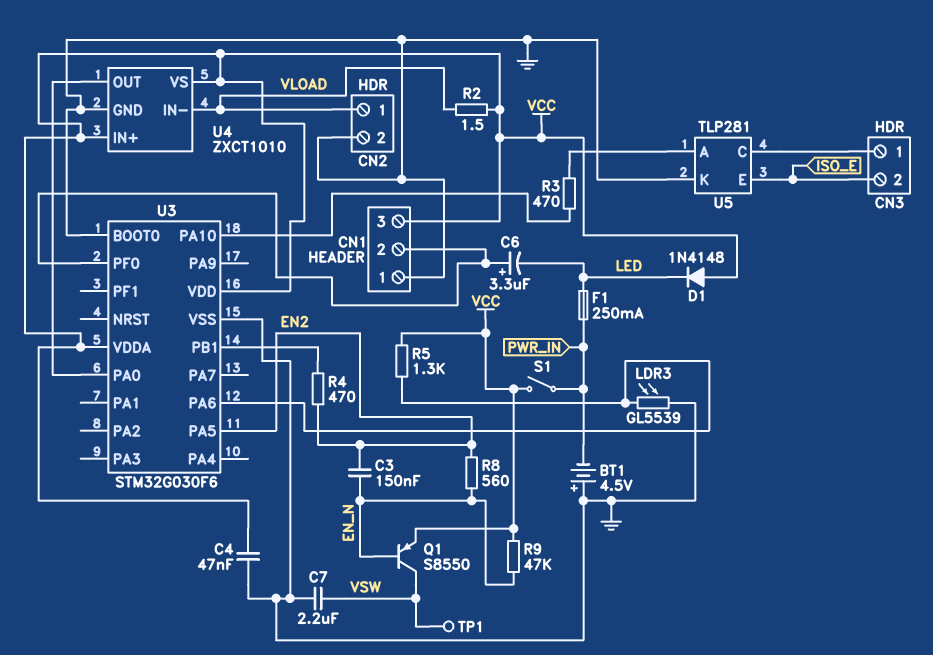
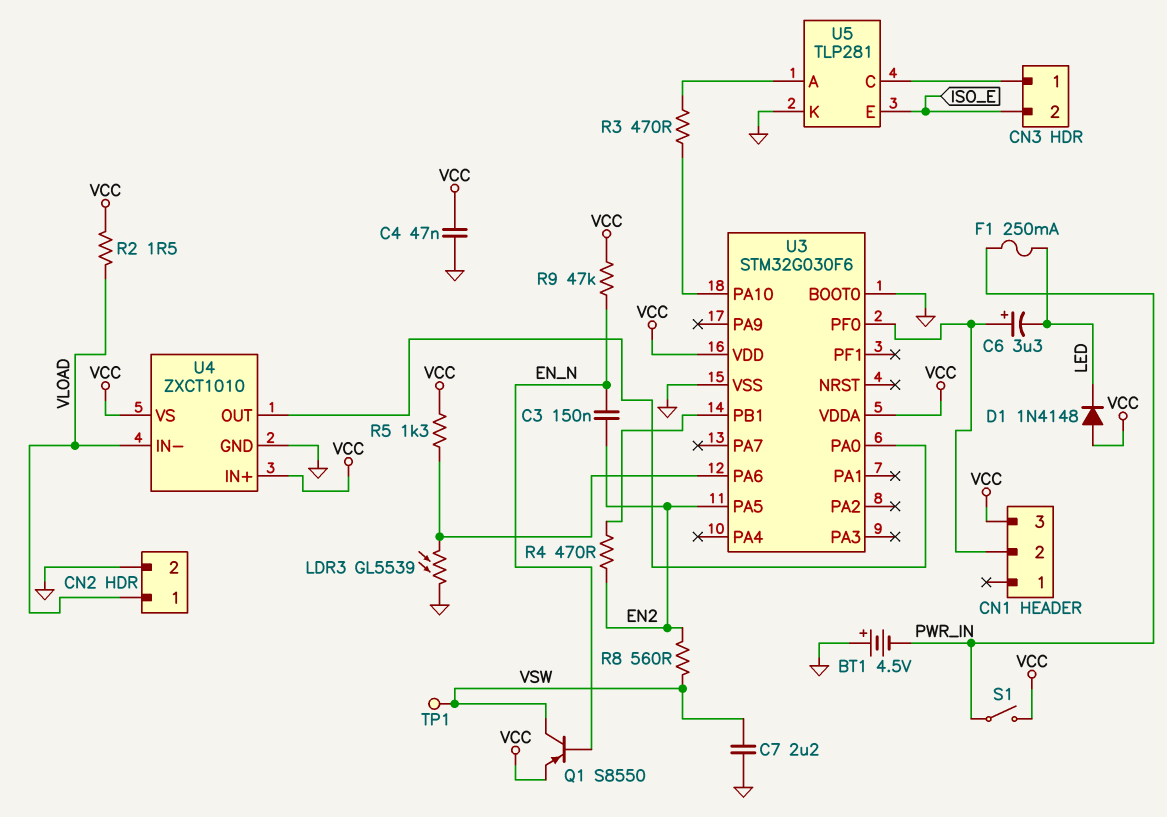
CN1 pin 1: GND -> none
R8: 560 (EN2, EN_N) -> 560 (EN2, VSW)

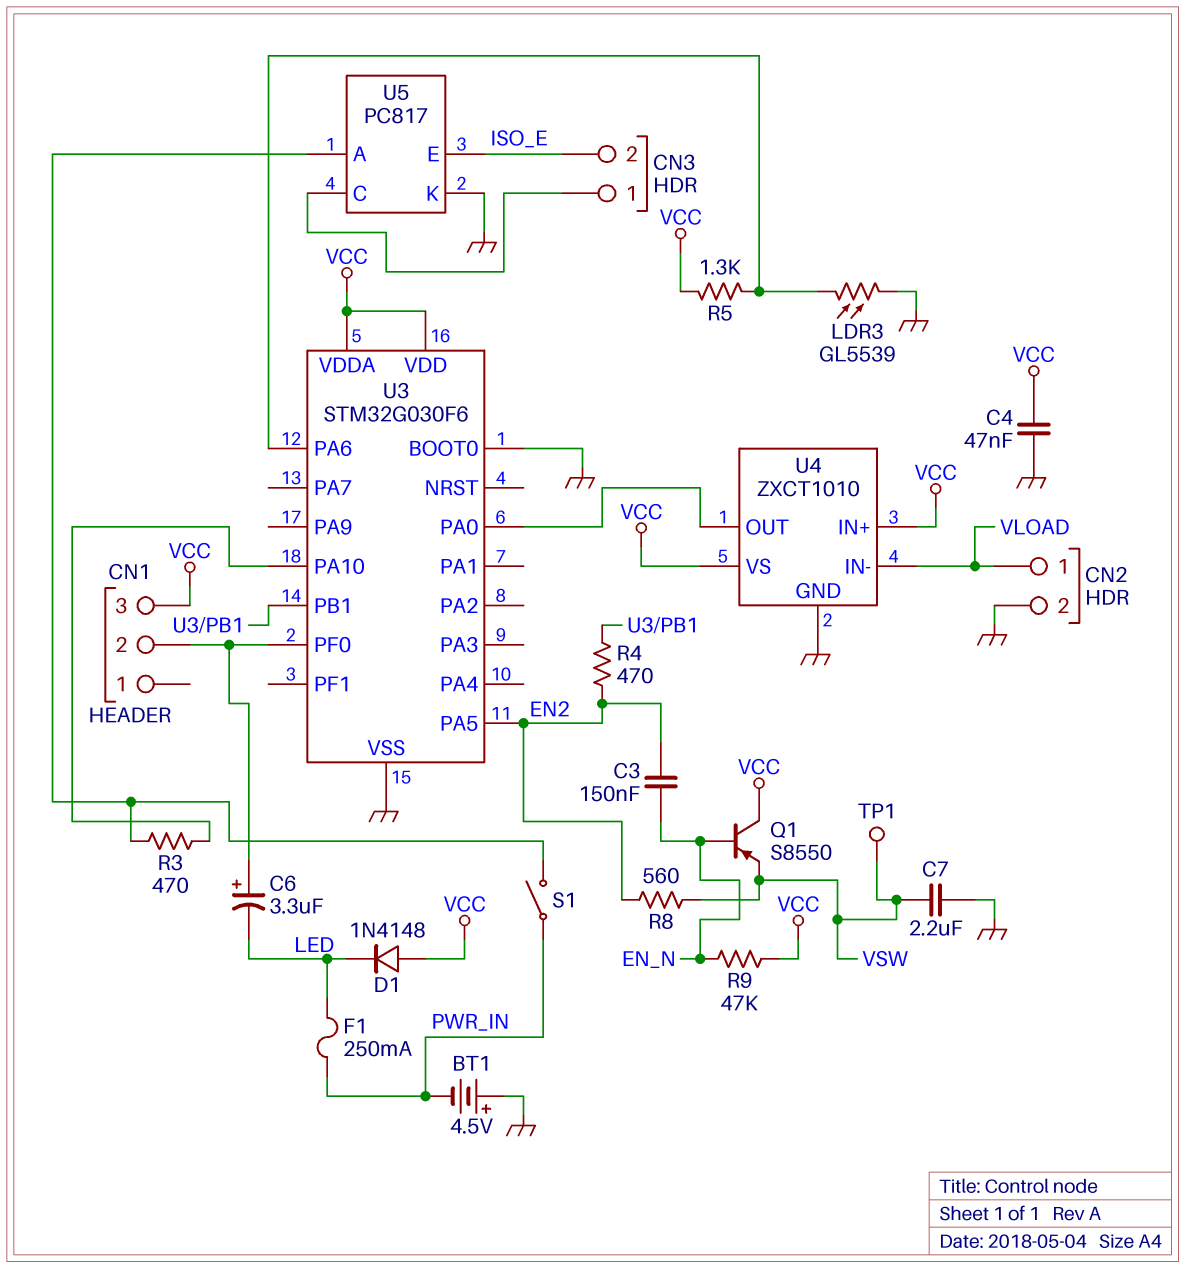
Q1: PNP S8550 (B EN_N, C VSW, E VCC) -> PNP S8550 (B EN_N, C VCC, E VSW)
R2: 1.5 (VCC, VLOAD) -> none
S1: switch (PWR_IN, VCC) -> switch (PWR_IN, U5/A)
U5: TLP281 -> PC817

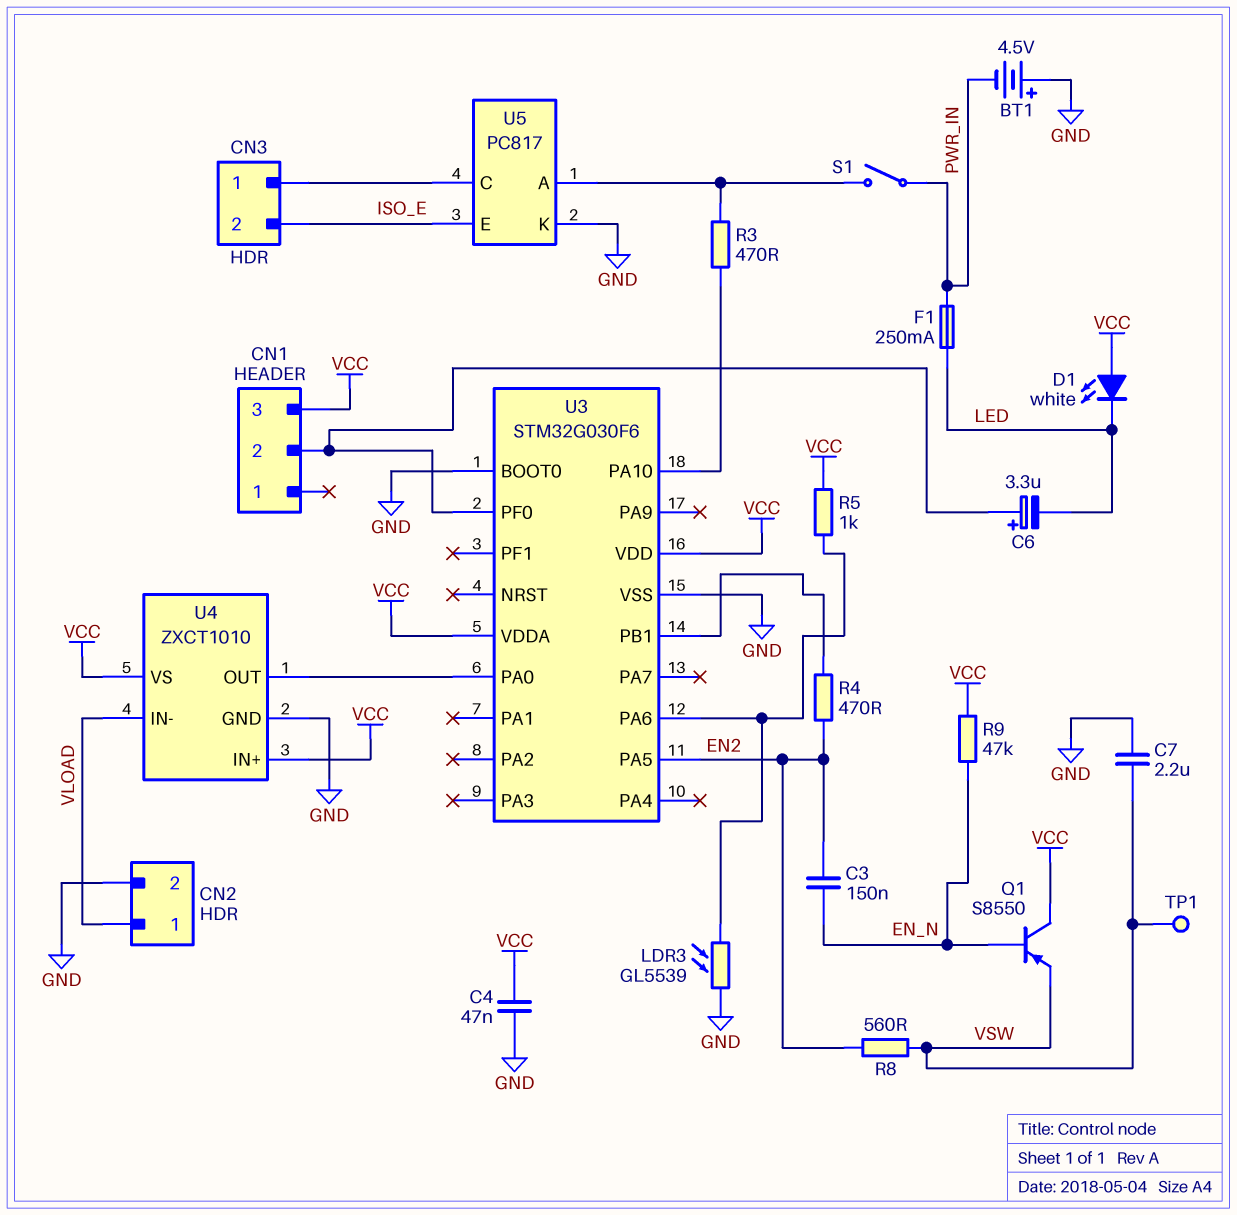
D1: diode 1N4148 (A VCC, K LED) -> LED white (A VCC, K LED)
R5: 1.3k (U3/PA6, VCC) -> 1k (U3/PA6, VCC)

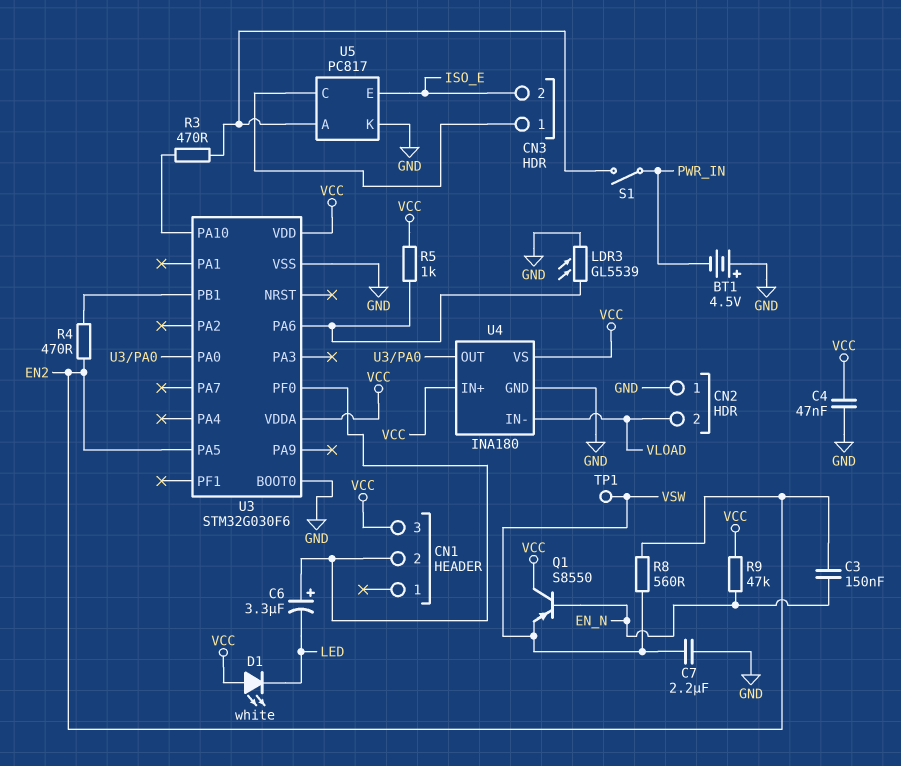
CN2 pin 1: VLOAD -> GND
CN2 pin 2: GND -> VLOAD
F1: 250mA (LED, PWR_IN) -> none
U4: ZXCT1010 -> INA180

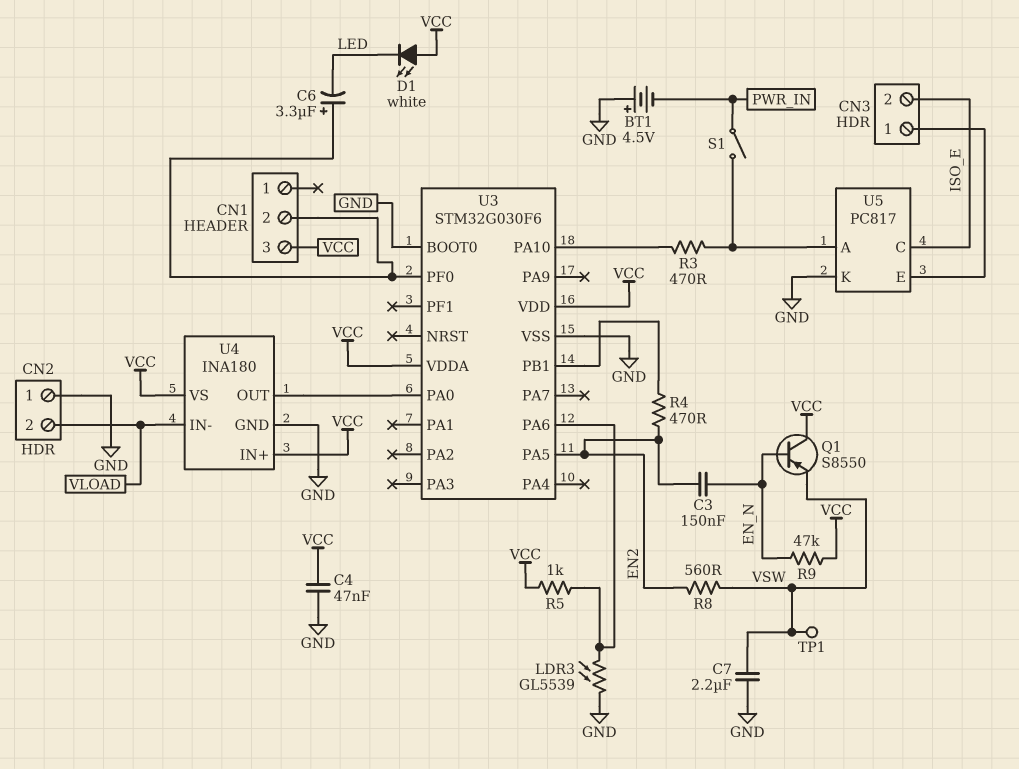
U5 pin C: CN3/1 -> ISO_E
U5 pin E: ISO_E -> CN3/1

